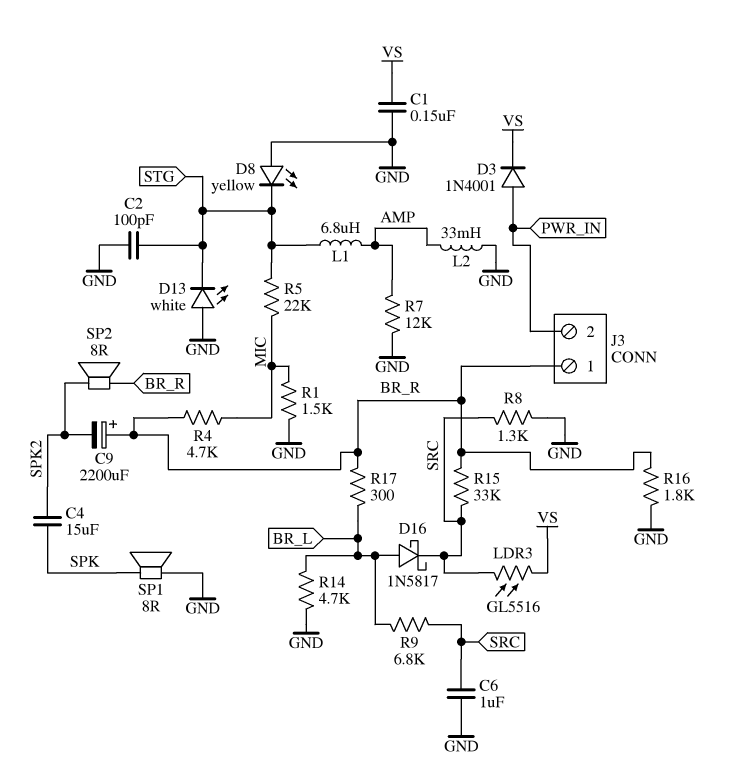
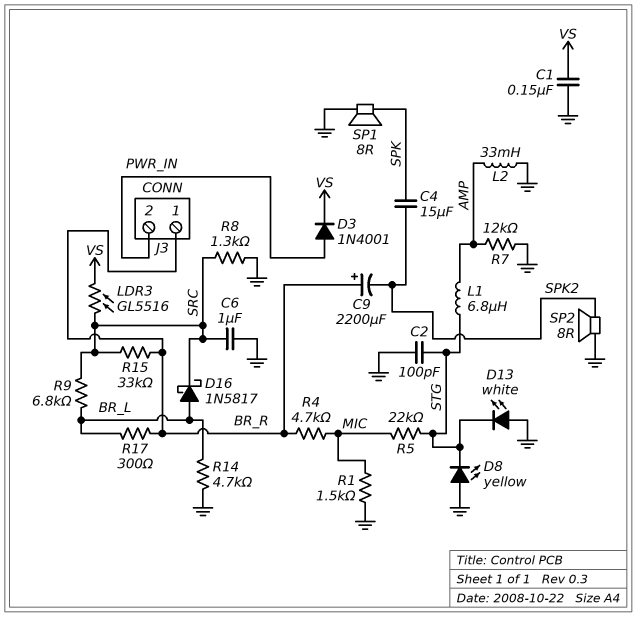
R16: 1.8k (BR_R, GND) -> none
SP2: speaker 8R (BR_R, SPK2) -> speaker 8R (GND, SPK2)

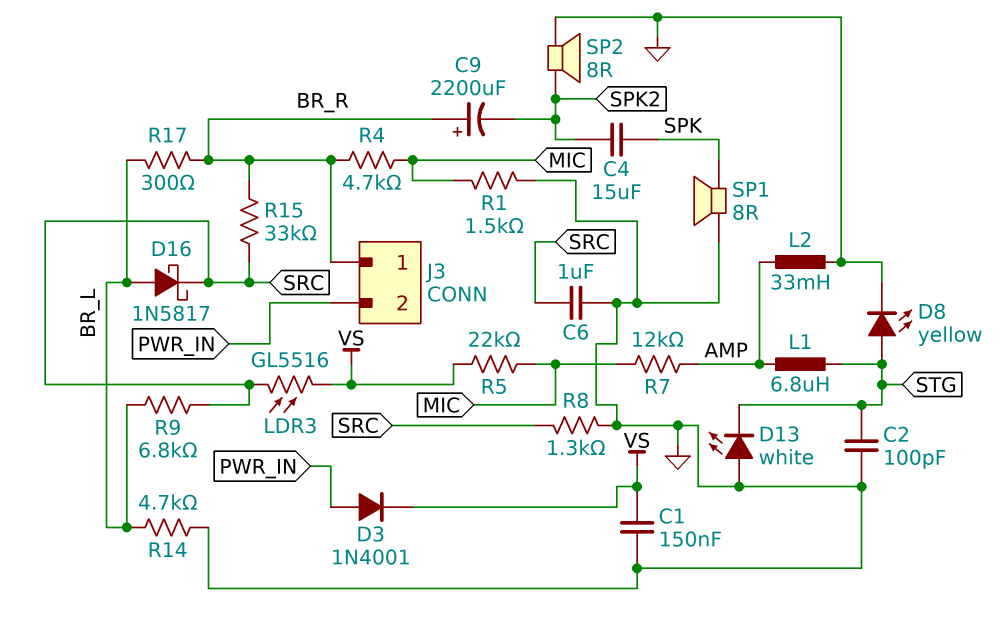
D8: LED yellow (A GND, K STG) -> LED yellow (A STG, K GND)
R5: 22k (MIC, STG) -> 22k (MIC, VS)
R7: 12k (AMP, GND) -> 12k (AMP, MIC)

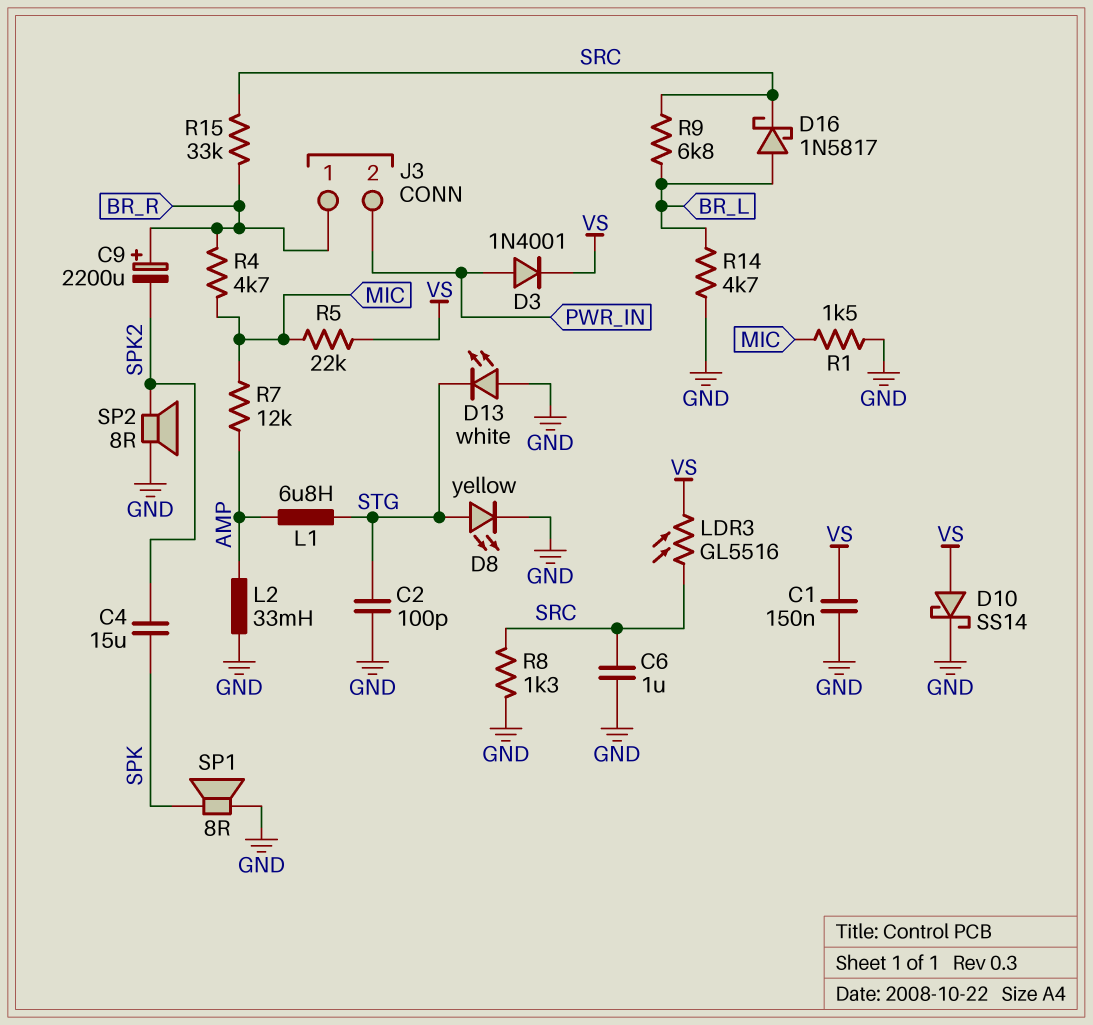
D10: none -> schottky SS14 (A VS, K GND)
R17: 300 (BR_L, BR_R) -> none

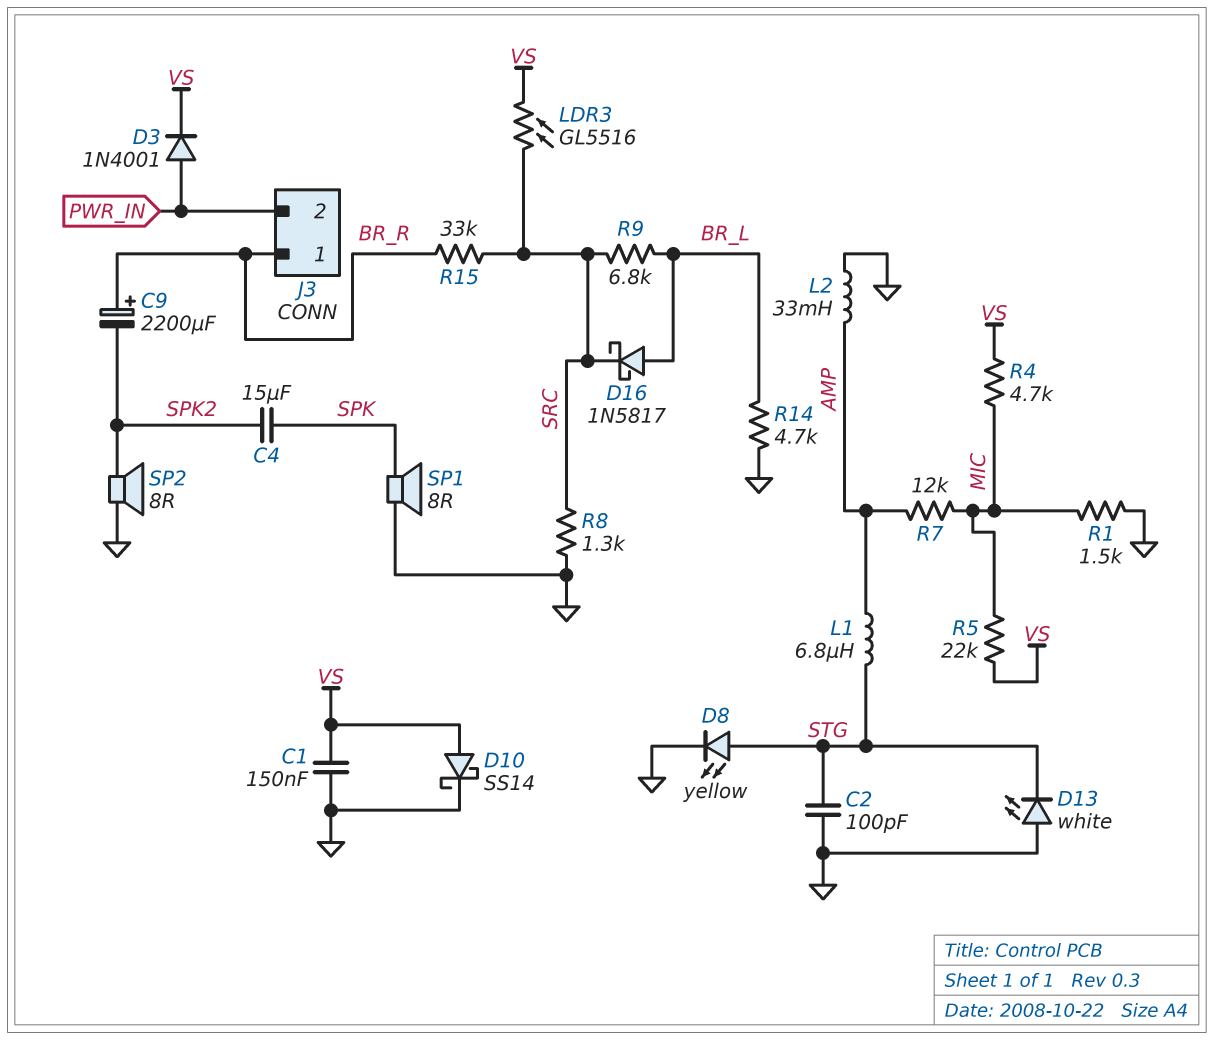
C6: 1uF (GND, SRC) -> none
R4: 4.7k (BR_R, MIC) -> 4.7k (MIC, VS)

